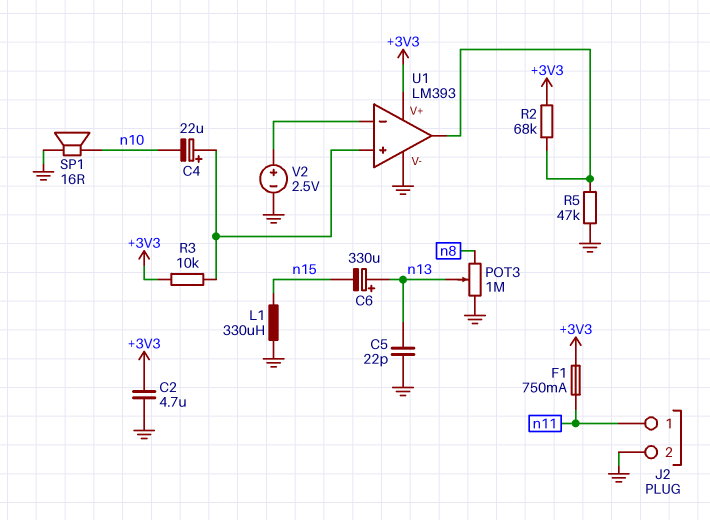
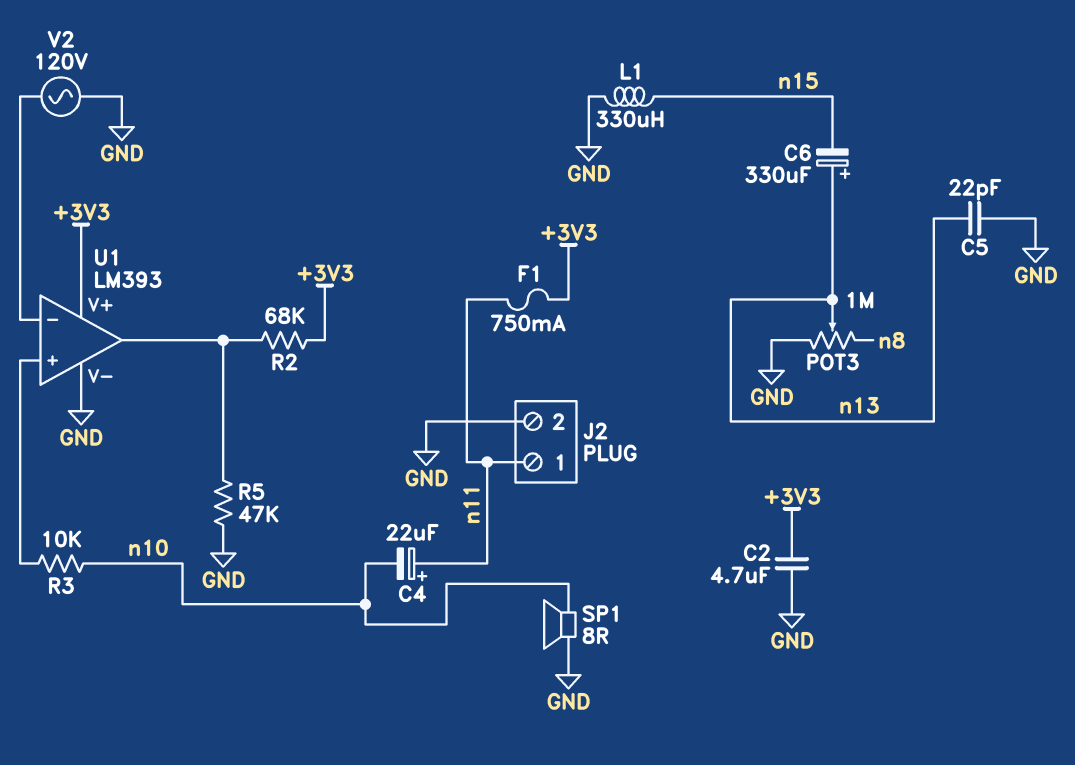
C4: 22uF (plus U1/in+, minus n10) -> 22uF (plus n11, minus n10)
R3: 10k (+3V3, U1/in+) -> 10k (U1/in+, n10)
SP1: speaker 16R (GND, n10) -> speaker 8R (GND, n10)
V2: 2.5V (plus U1/in-, minus GND) -> AC 120V (GND, U1/in-)

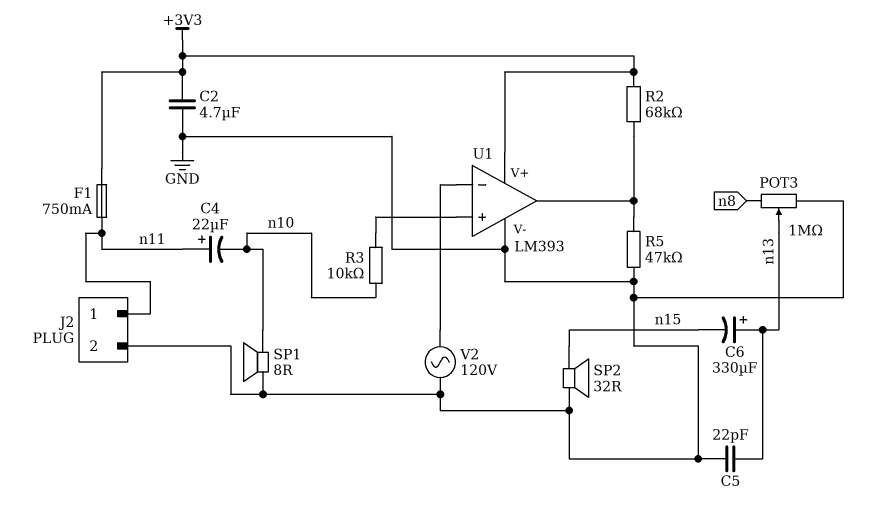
L1: 330uH (GND, n15) -> none
SP2: none -> speaker 32R (GND, n15)

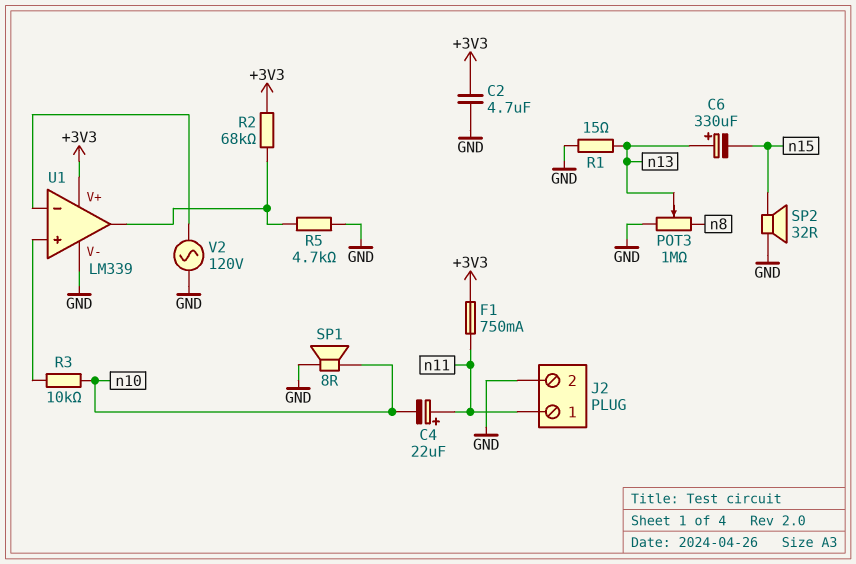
C5: 22pF (GND, n13) -> none
R1: none -> 15 (GND, n13)
R5: 47k (GND, U1/out) -> 4.7k (GND, U1/out)
U1: LM393 -> LM339

